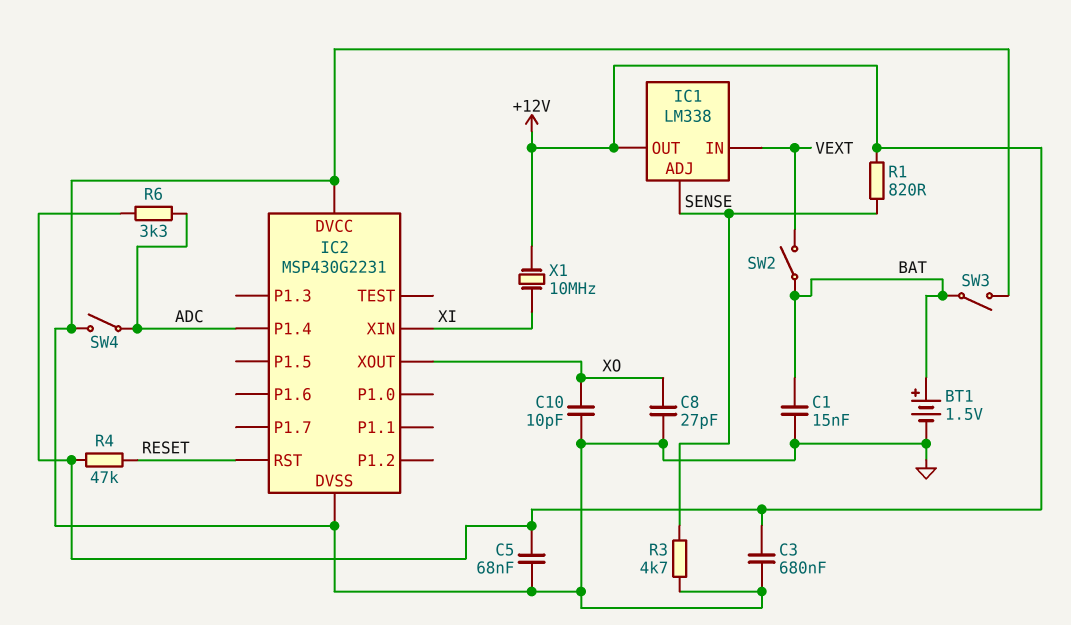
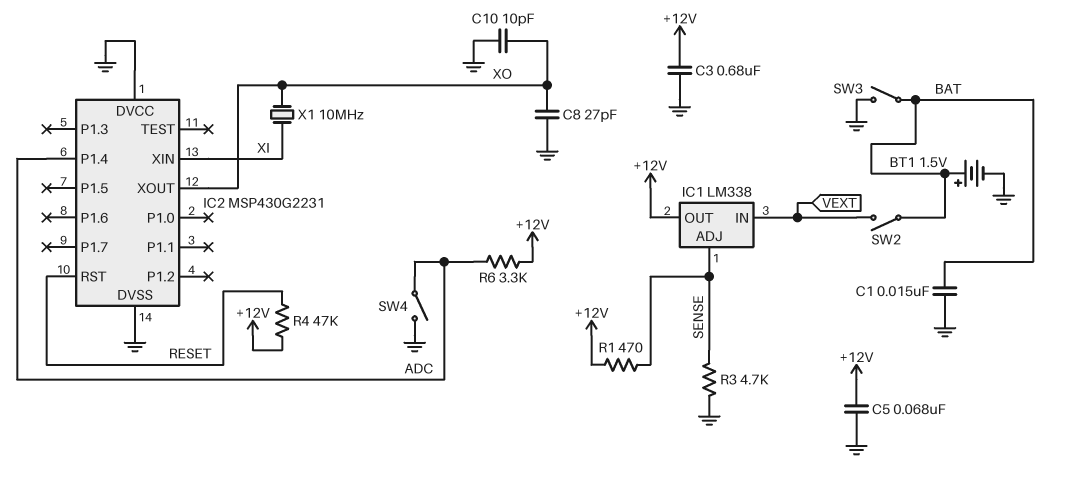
R1: 820 (+12V, SENSE) -> 470 (+12V, SENSE)
X1: 10MHz (+12V, XI) -> 10MHz (XI, XO)

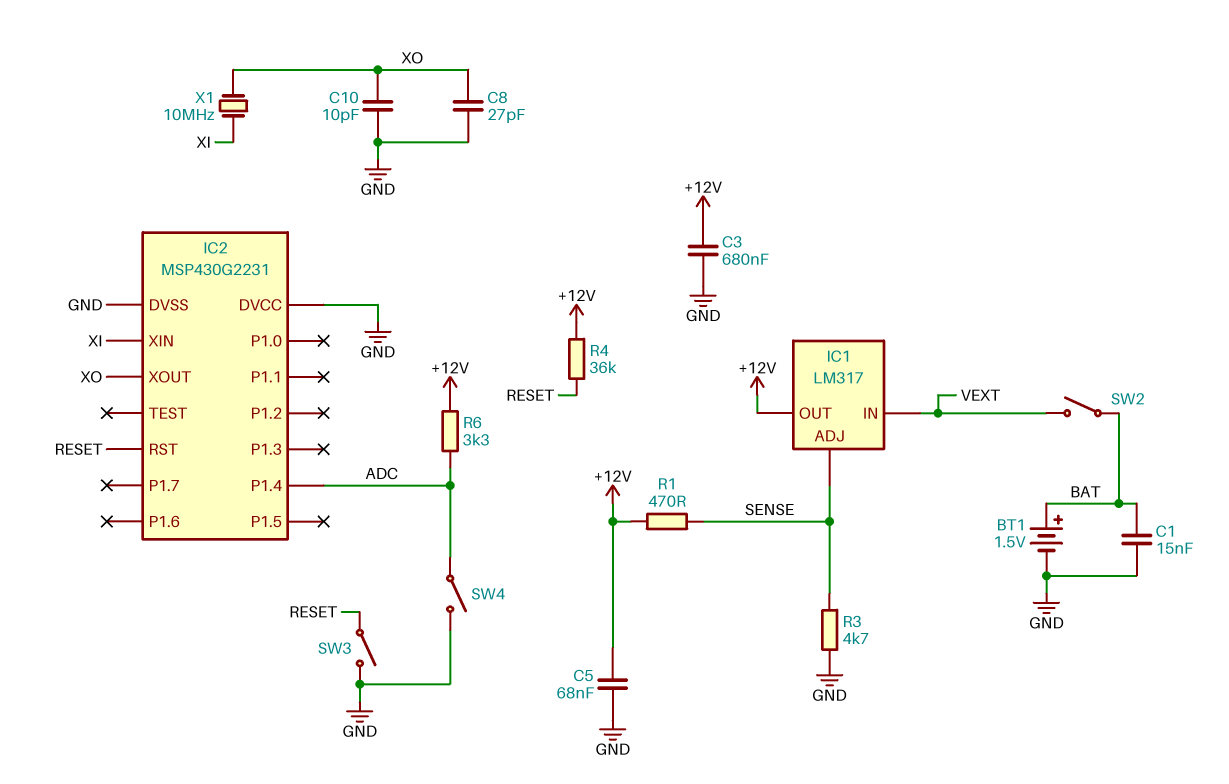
IC1: LM338 -> LM317
R4: 47k (+12V, RESET) -> 36k (+12V, RESET)
SW3: switch (BAT, GND) -> switch (GND, RESET)

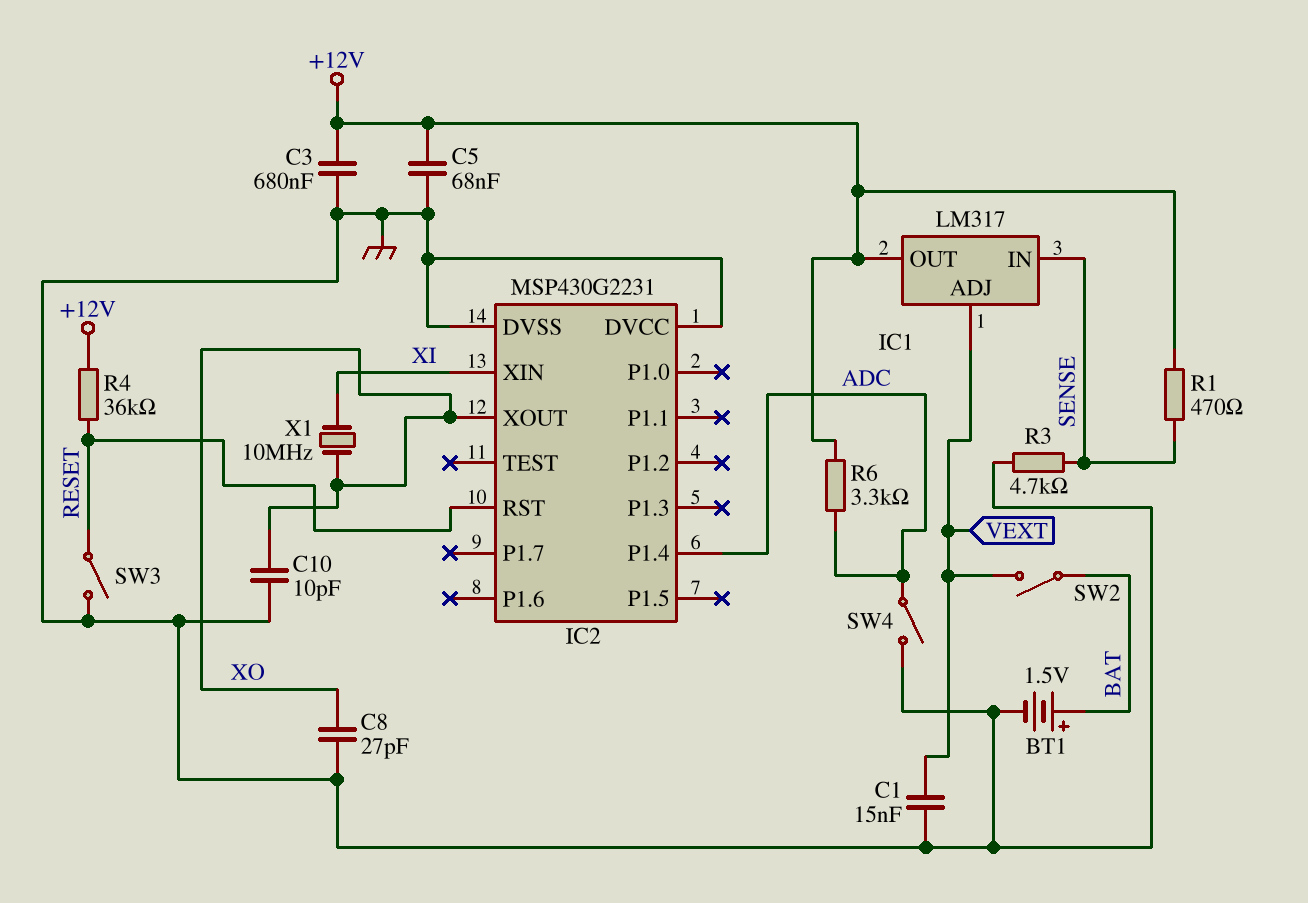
C1: 15nF (BAT, GND) -> 15nF (GND, VEXT)
IC1 pin ADJ: SENSE -> VEXT
IC1 pin IN: VEXT -> SENSE

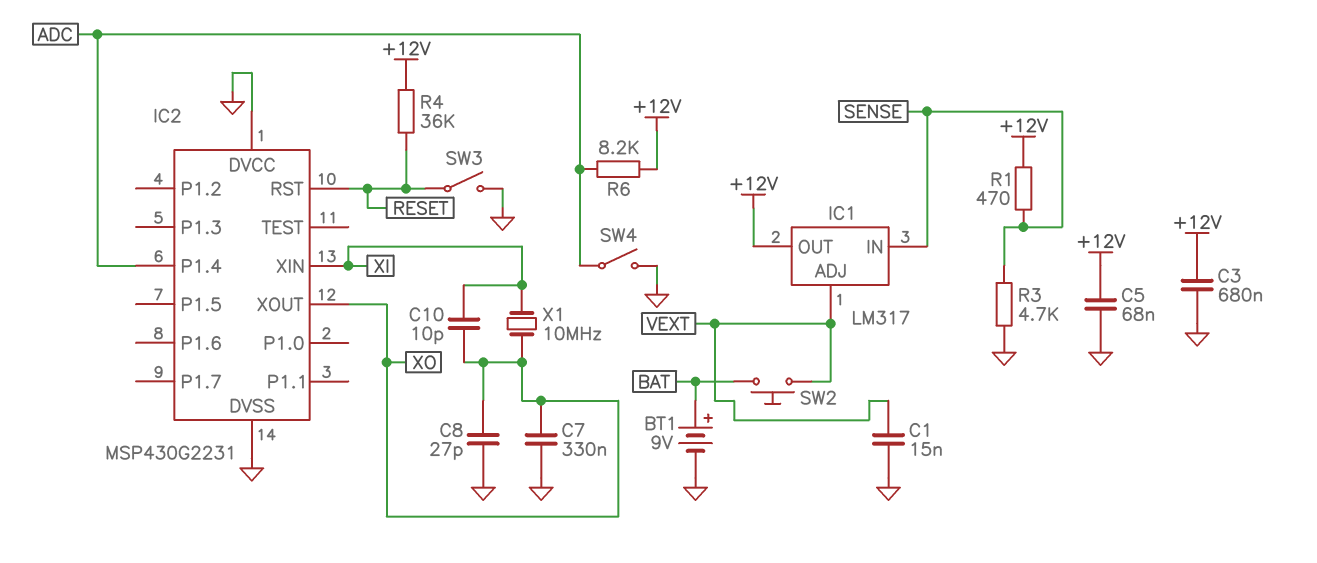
BT1: 1.5V (plus BAT, minus GND) -> 9V (plus BAT, minus GND)
C7: none -> 330nF (GND, XO)
C10: 10pF (GND, XO) -> 10pF (XI, XO)
R6: 3.3k (+12V, ADC) -> 8.2k (+12V, ADC)
SW2: switch (BAT, VEXT) -> button (BAT, VEXT)

